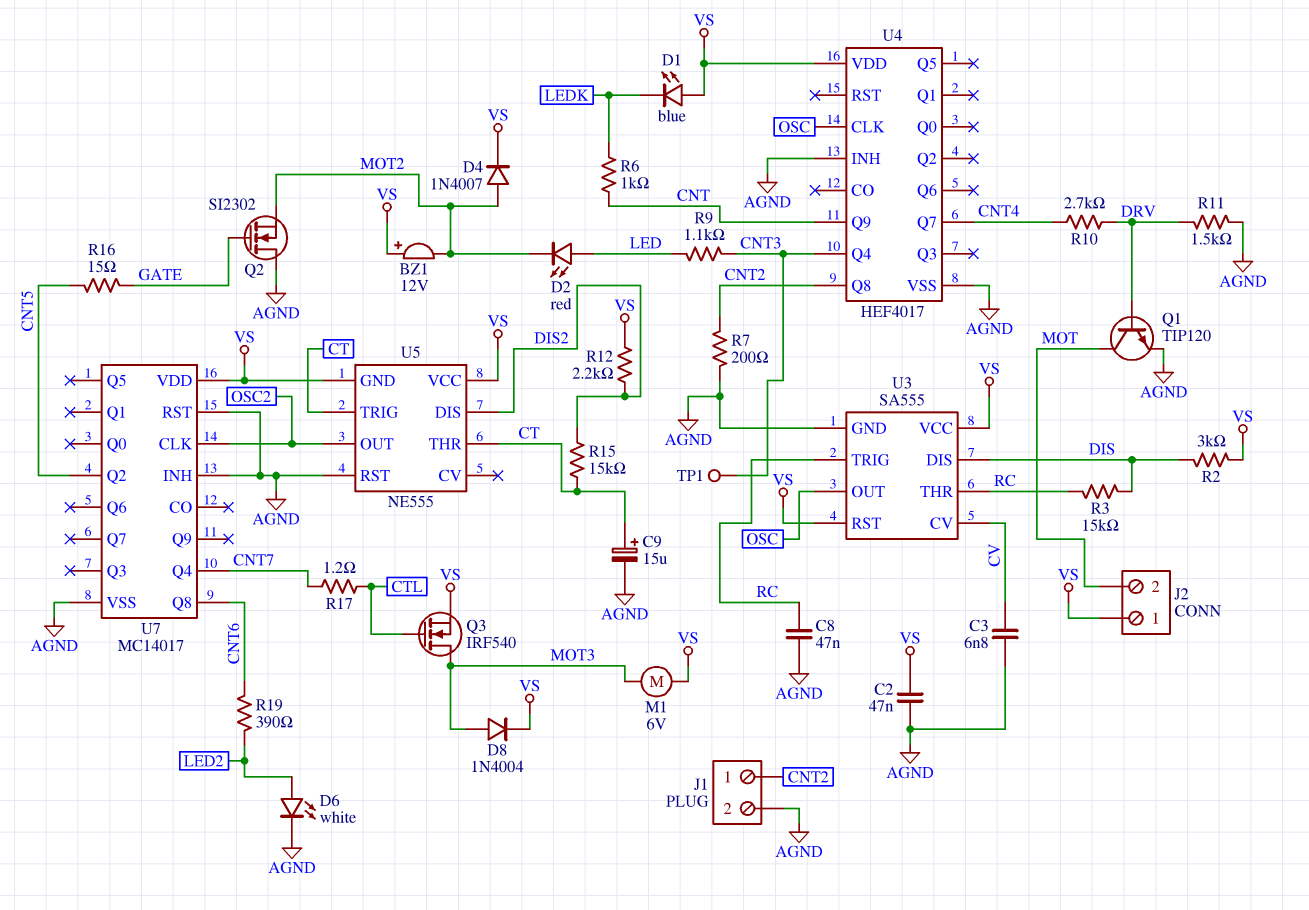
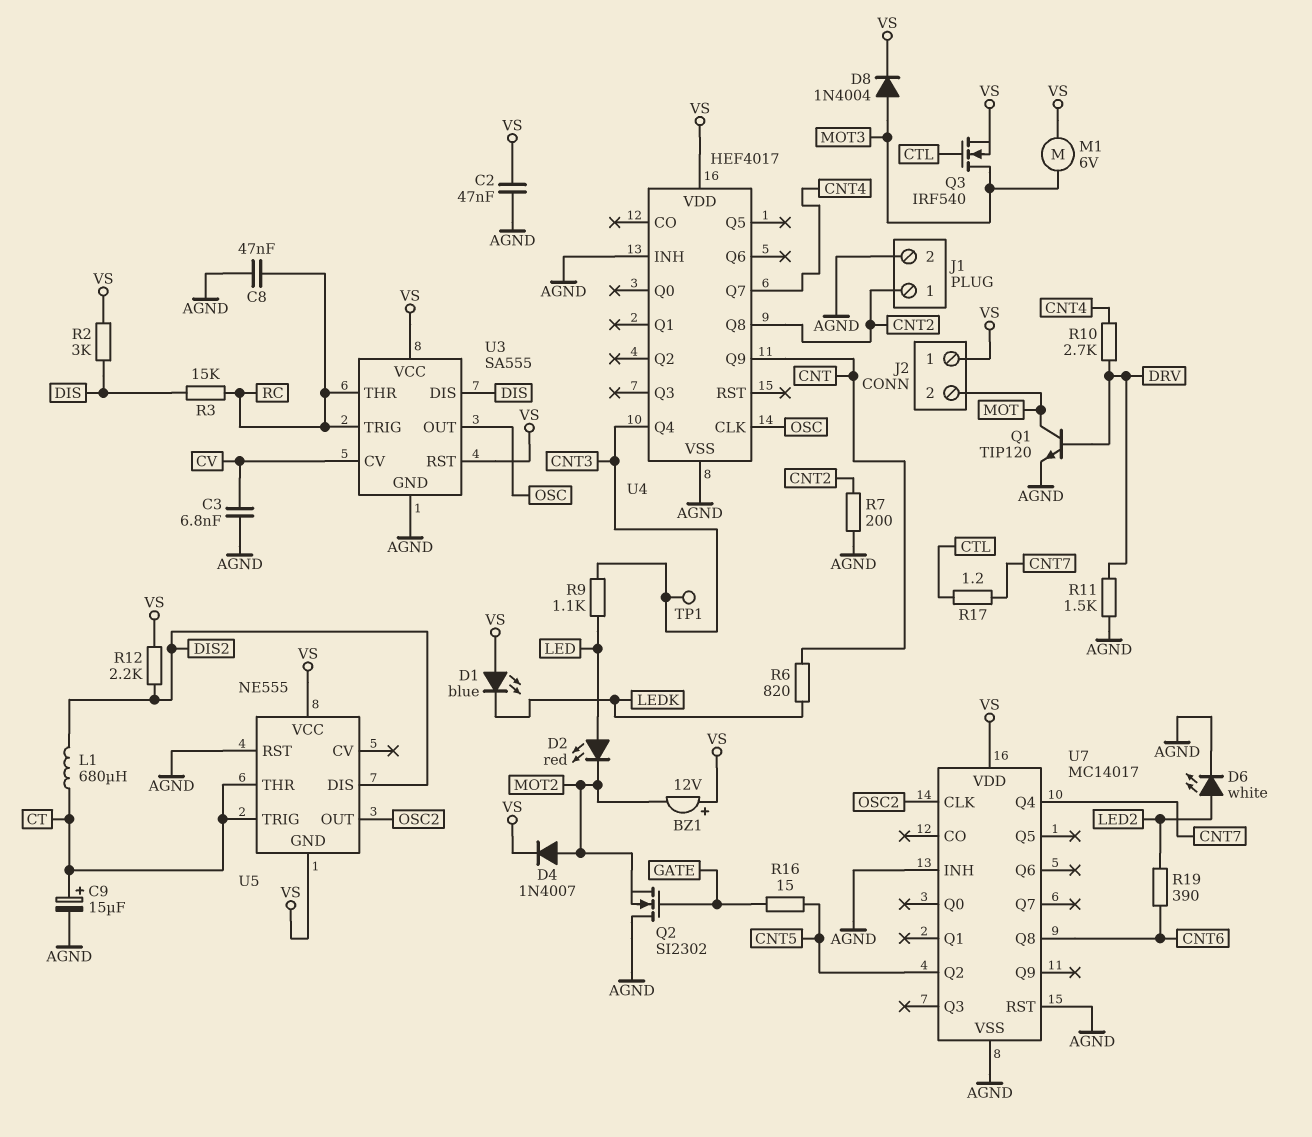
L1: none -> 680uH (CT, DIS2)
R6: 1k (CNT, LEDK) -> 820 (CNT, LEDK)
R15: 15k (CT, DIS2) -> none

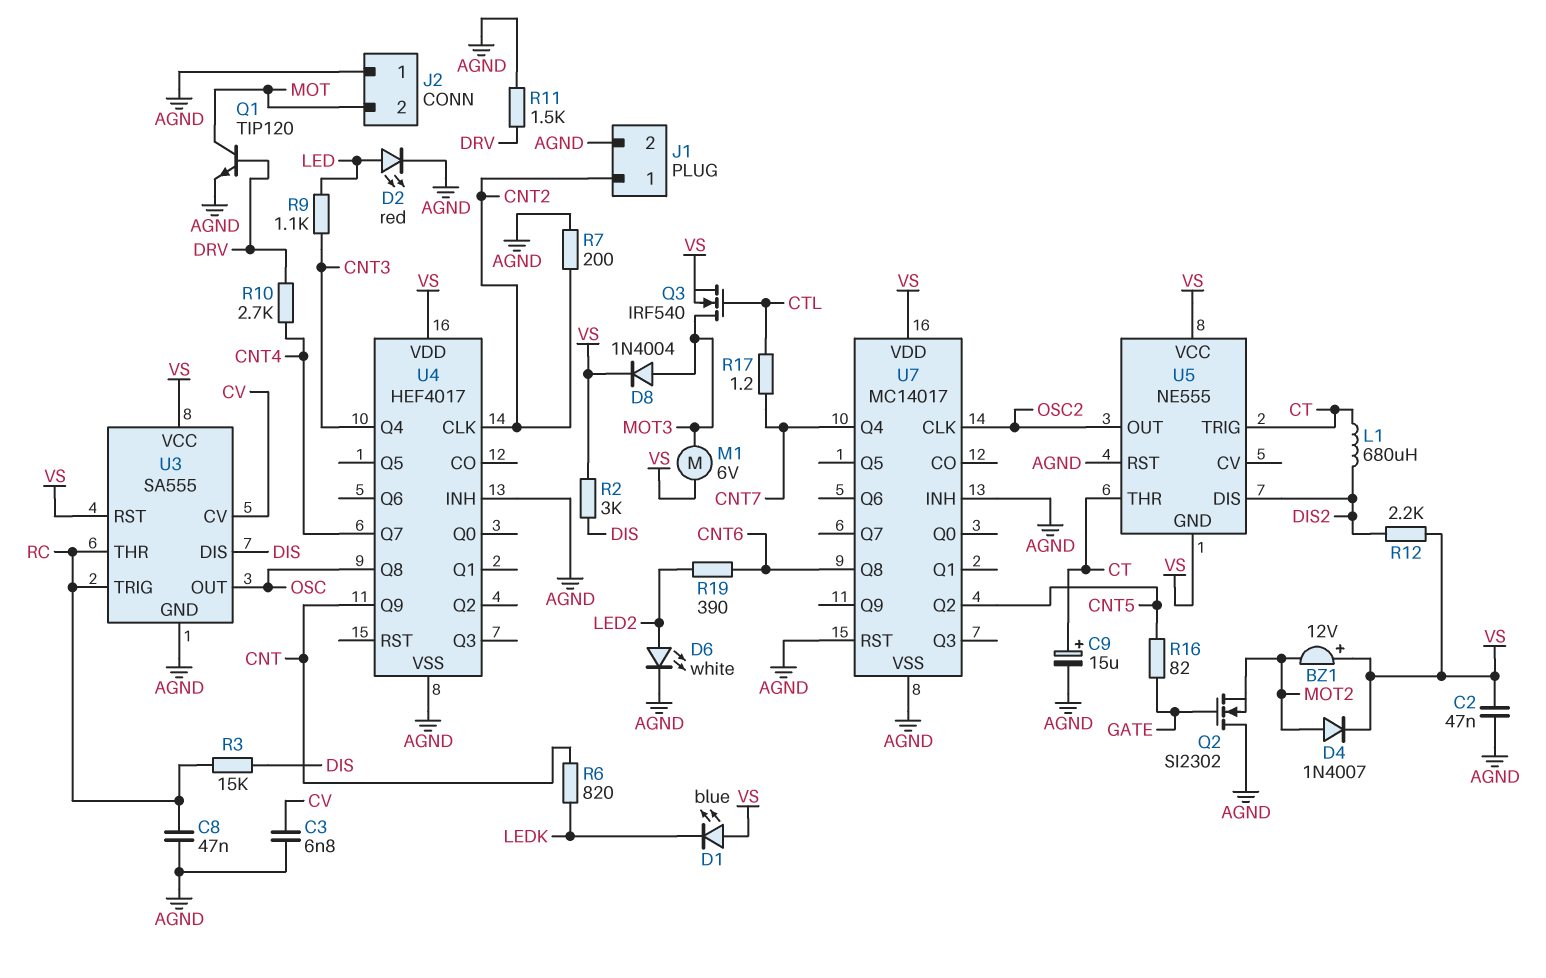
D2: LED red (A LED, K MOT2) -> LED red (A LED, K AGND)
J2 pin 1: VS -> AGND
R16: 15 (CNT5, GATE) -> 82 (CNT5, GATE)
TP1: test point (CNT3) -> none
U4 pin CLK: OSC -> CNT2
U4 pin Q8: CNT2 -> OSC

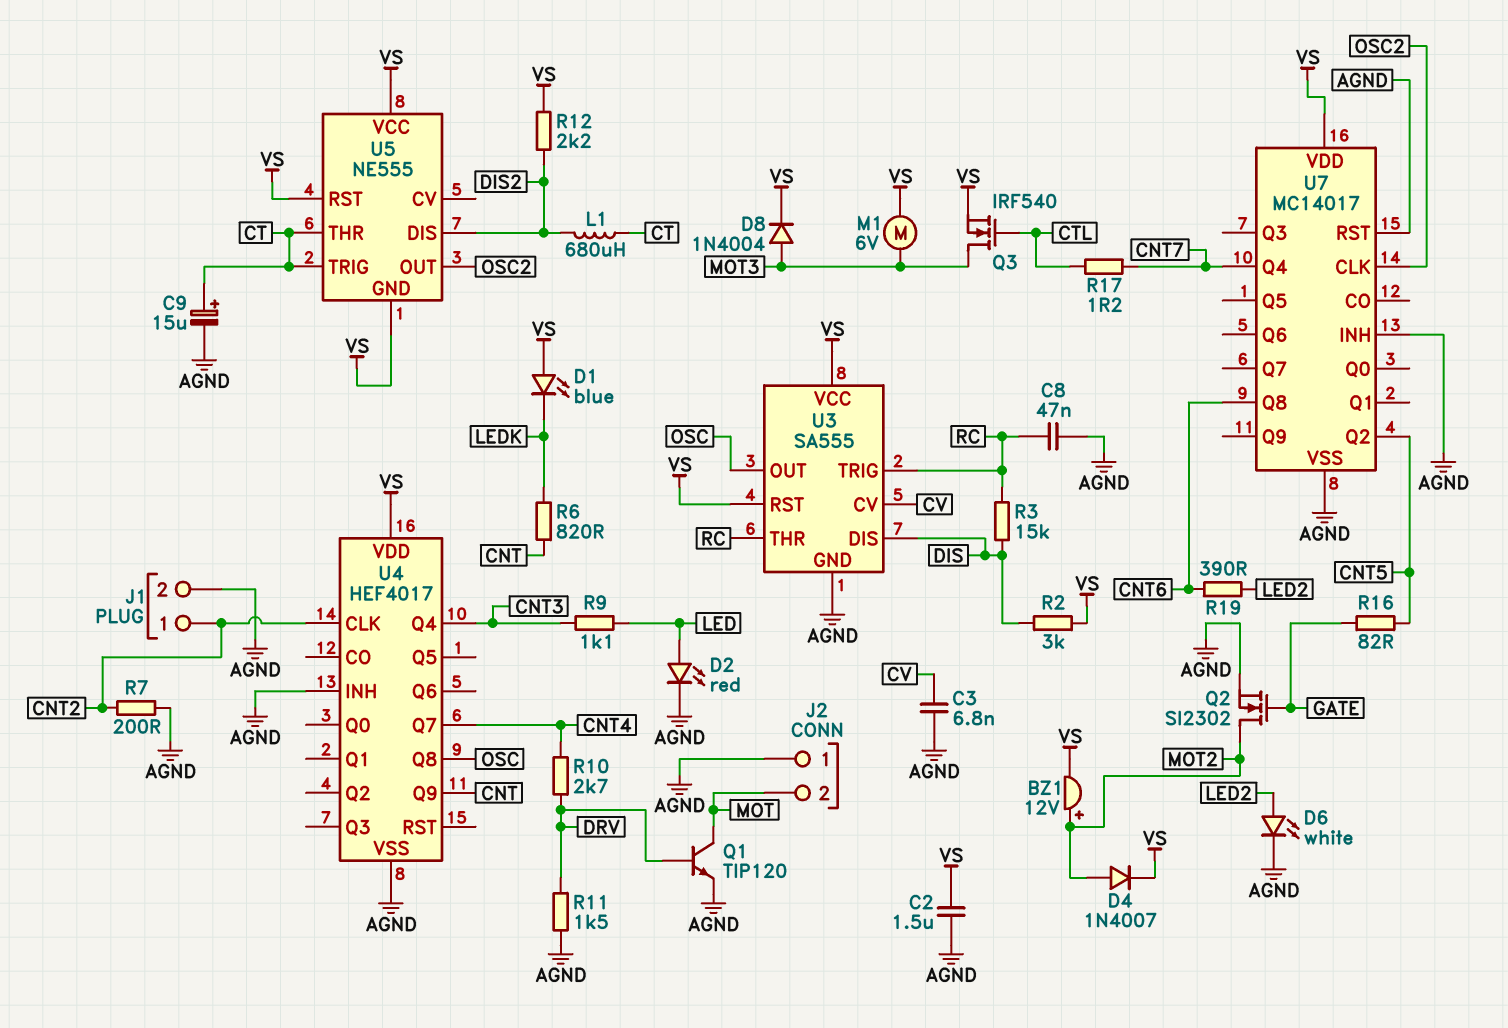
BZ1: buzzer 12V (plus VS, minus MOT2) -> buzzer 12V (plus MOT2, minus VS)
C2: 47nF (AGND, VS) -> 1.5uF (AGND, VS)
Q2: NMOS SI2302 (G GATE, D AGND, S MOT2) -> NMOS SI2302 (G GATE, D MOT2, S AGND)
U5 pin RST: AGND -> VS

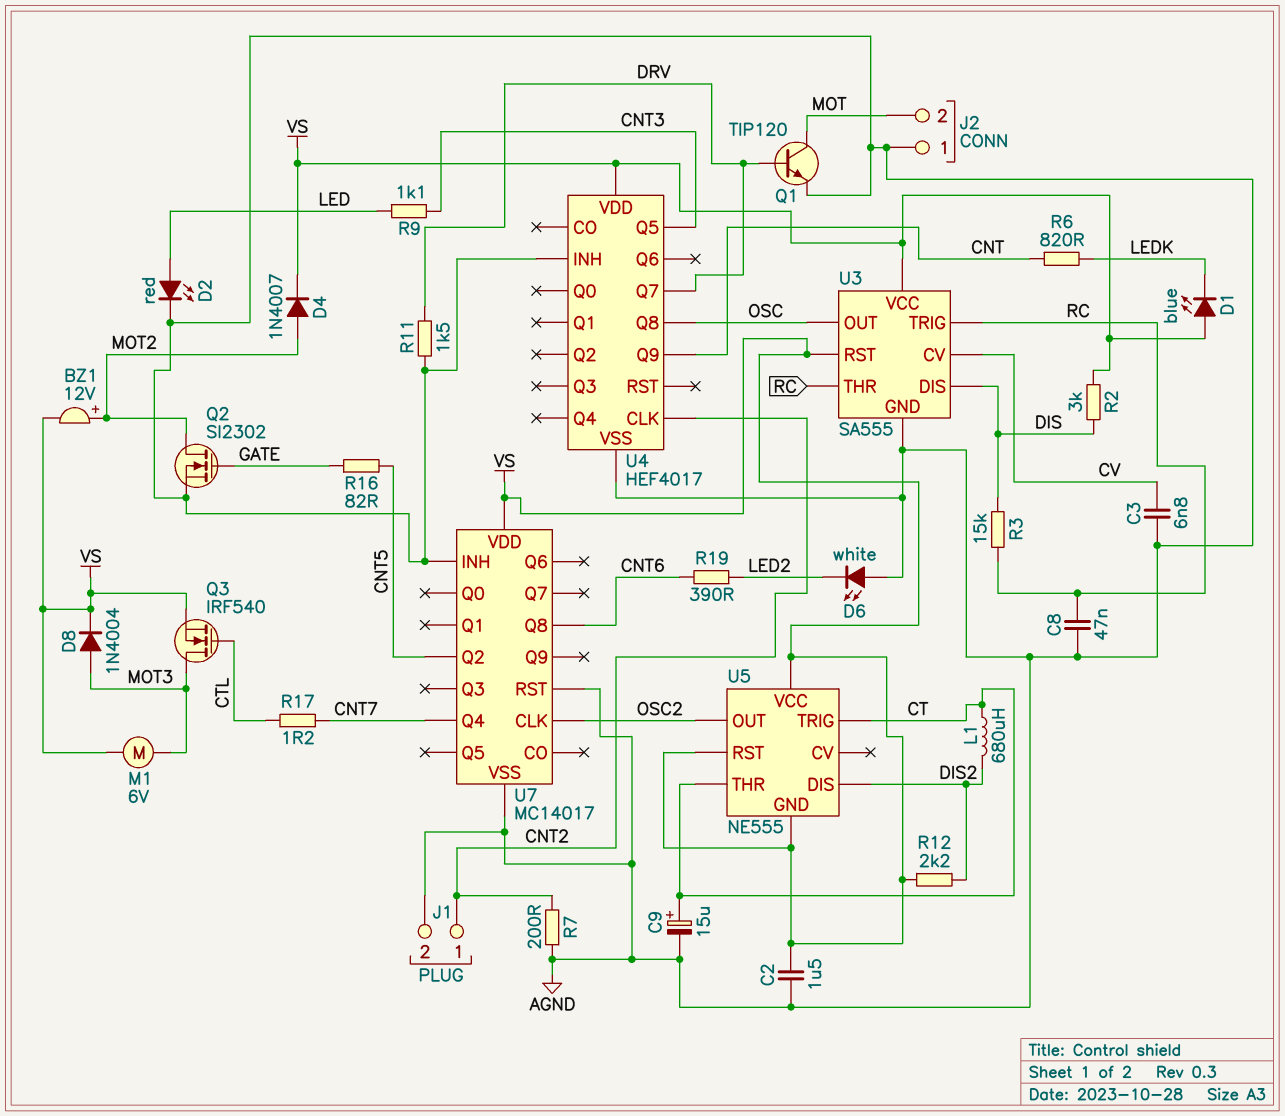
D6: LED white (A LED2, K AGND) -> LED white (A AGND, K LED2)
R10: 2.7k (CNT4, DRV) -> none
U4 pin Q4: CNT3 -> none
U4 pin Q5: none -> CNT3
U4 pin Q7: CNT4 -> DRV

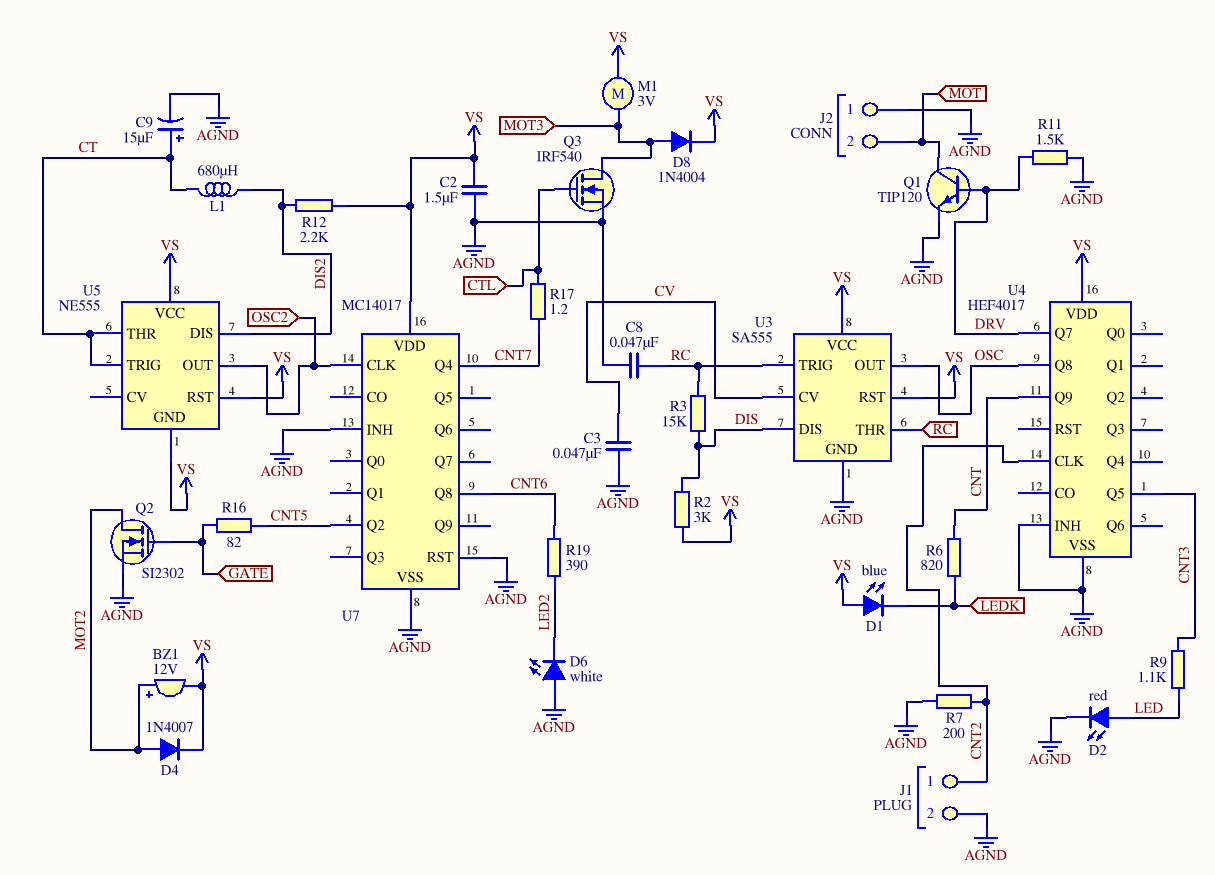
C3: 6.8nF (AGND, CV) -> 47nF (AGND, CV)
M1: motor 6V (MOT3, VS) -> motor 3V (MOT3, VS)
Q3: NMOS IRF540 (G CTL, D MOT3, S VS) -> NMOS IRF540 (G CTL, D MOT3, S AGND)

